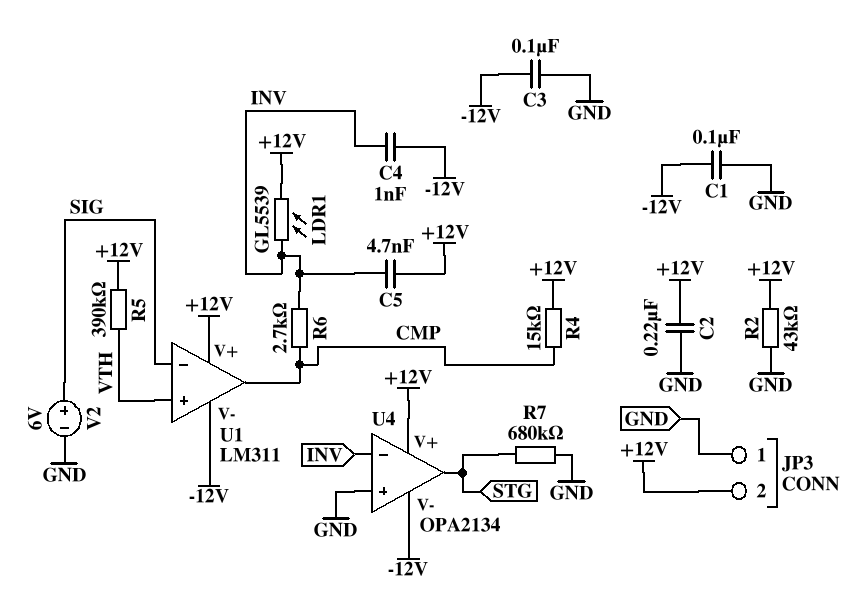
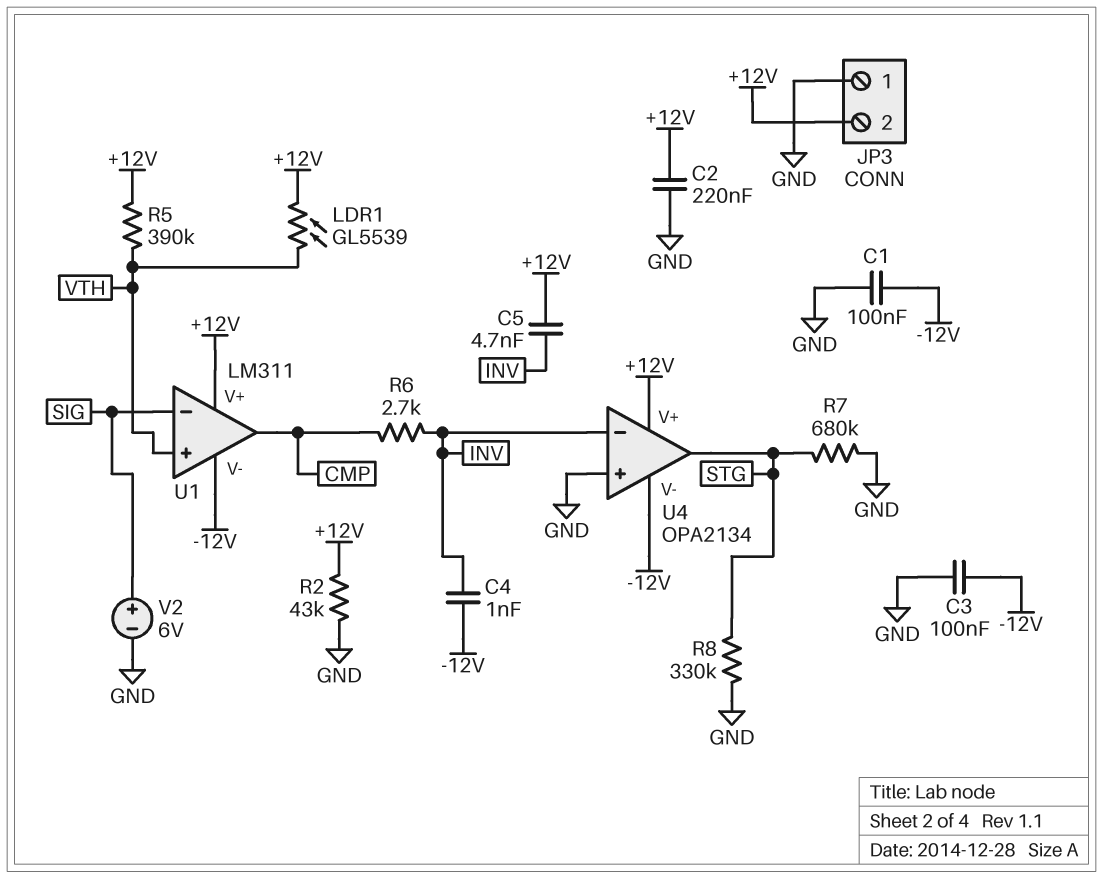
LDR1: GL5539 (+12V, INV) -> GL5539 (+12V, VTH)
R4: 15k (+12V, CMP) -> none
R8: none -> 330k (GND, STG)

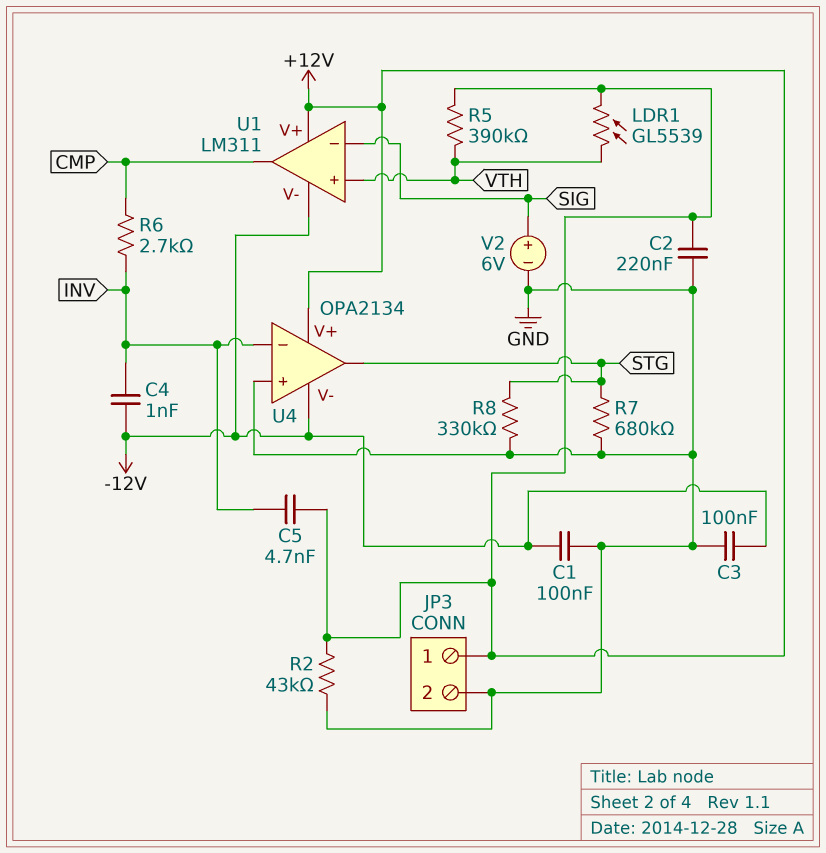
JP3 pin 1: GND -> +12V
JP3 pin 2: +12V -> GND

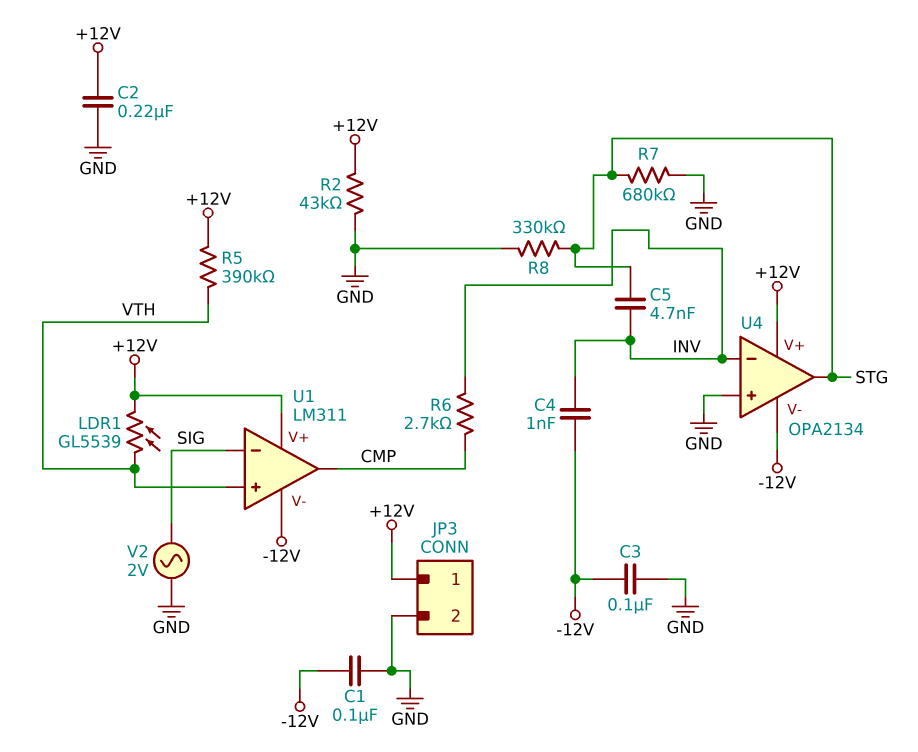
C5: 4.7nF (+12V, INV) -> 4.7nF (INV, STG)
V2: 6V (plus SIG, minus GND) -> AC 2V (GND, SIG)

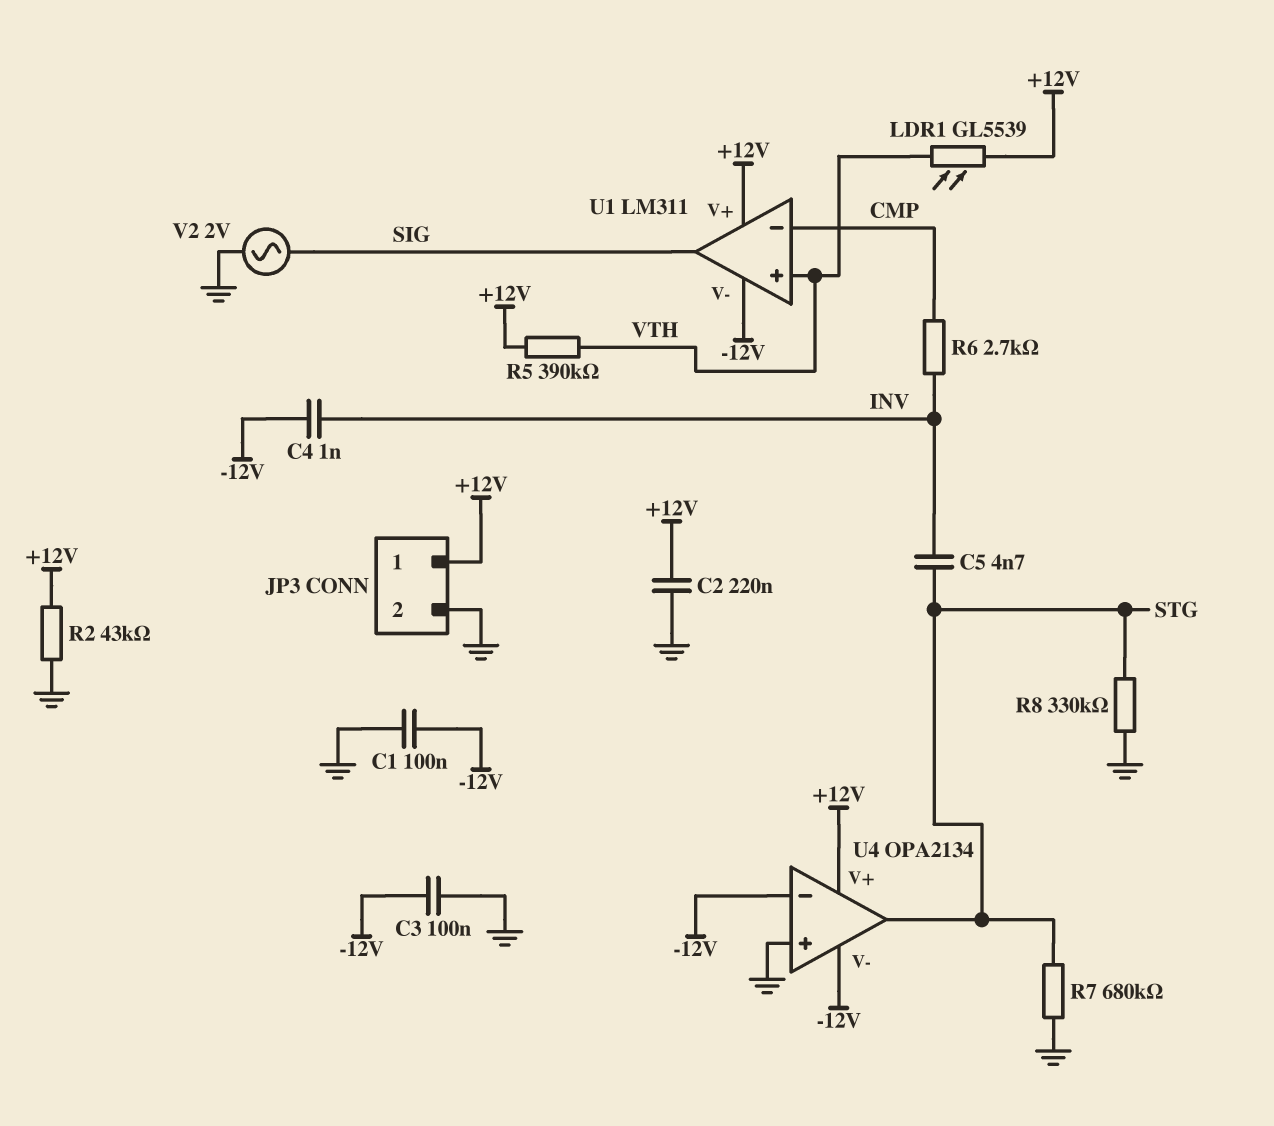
U1 pin in-: SIG -> CMP
U1 pin out: CMP -> SIG
U4 pin in-: INV -> -12V

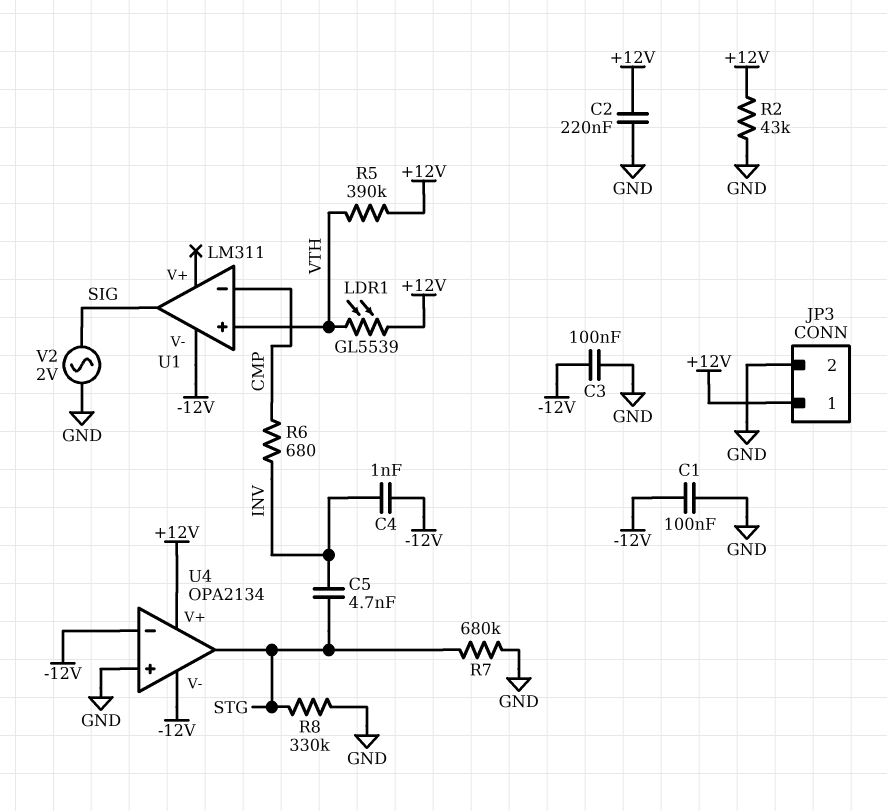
R6: 2.7k (CMP, INV) -> 680 (CMP, INV)
U1 pin V+: +12V -> none

